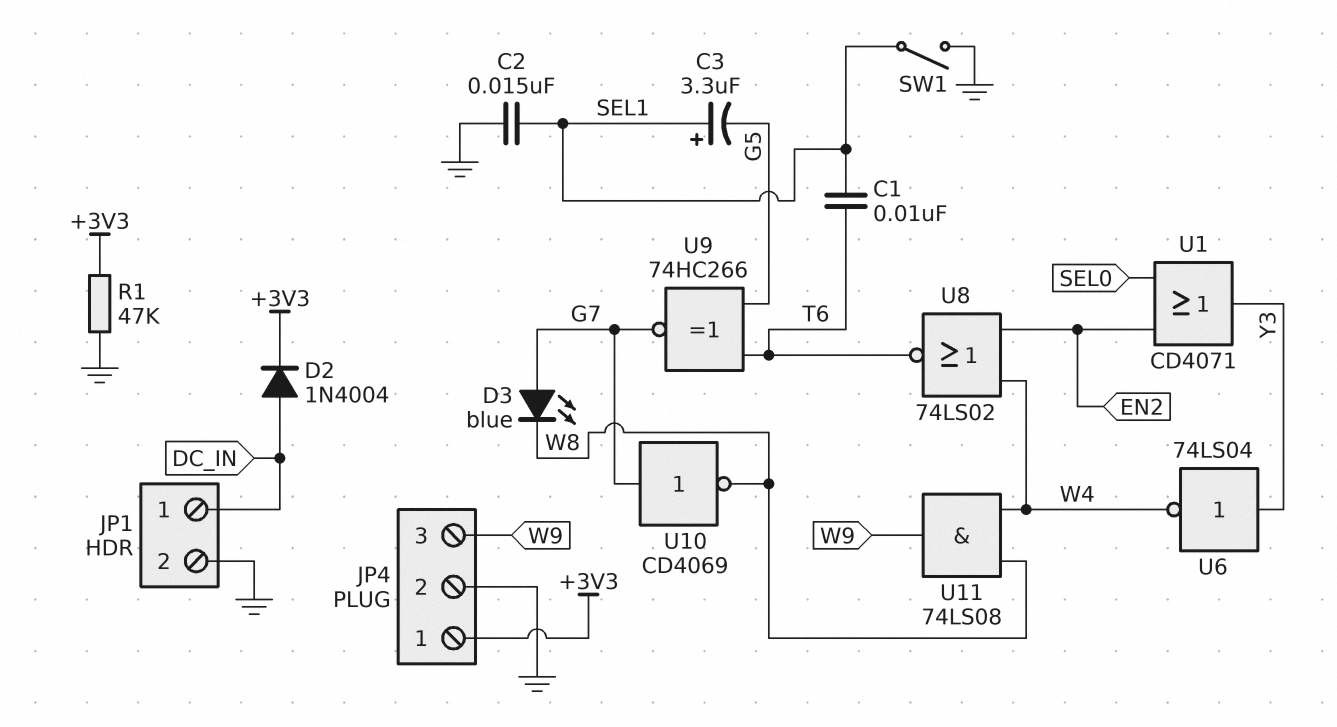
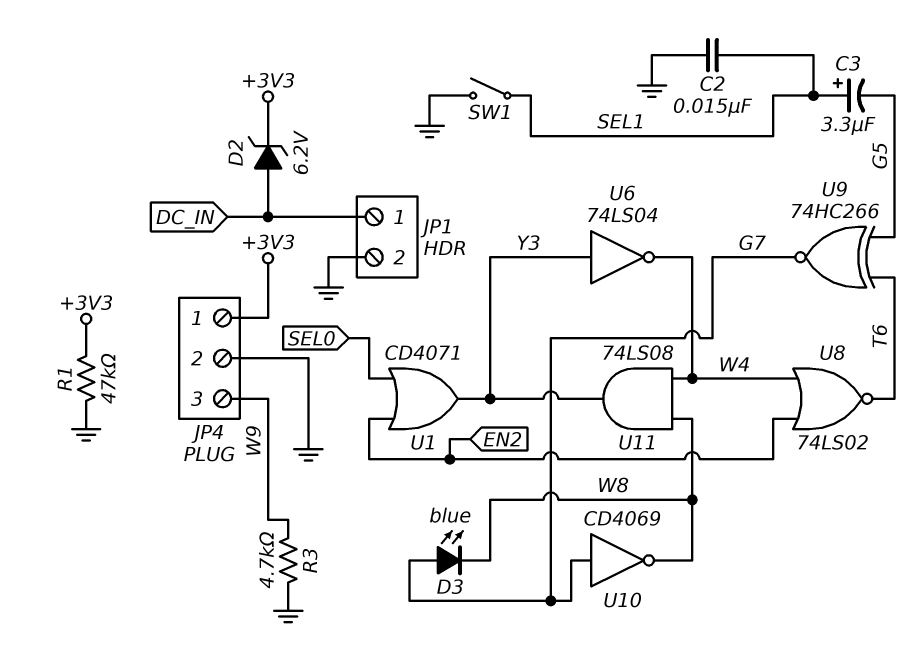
C1: 10nF (SEL1, T6) -> none
D2: diode 1N4004 (A DC_IN, K +3V3) -> zener 6.2V (A DC_IN, K +3V3)
R3: none -> 4.7k (GND, W9)
U11: AND 74LS08 (in W4, in W8, out W9) -> AND 74LS08 (in W4, in W8, out Y3)

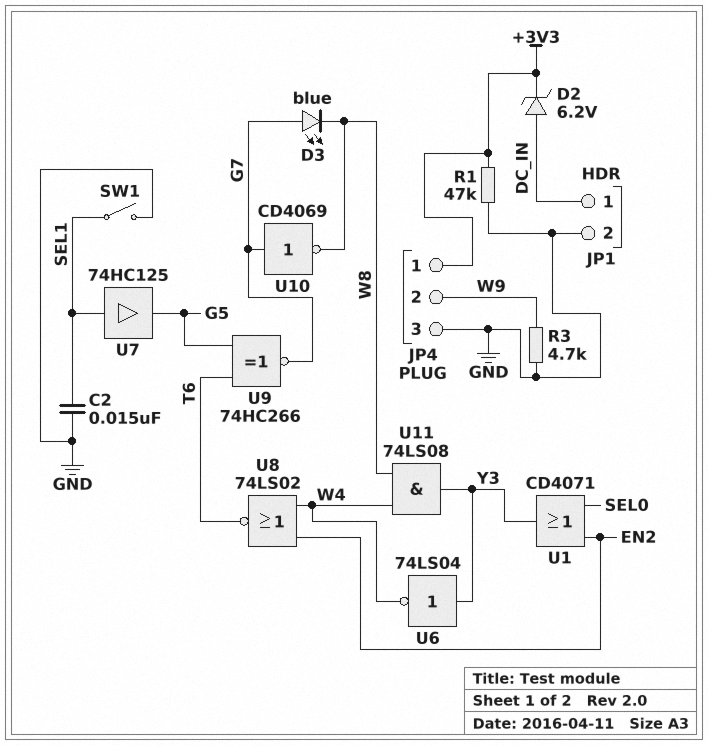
C3: 3.3uF (plus SEL1, minus G5) -> none
JP4 pin 2: GND -> W9
JP4 pin 3: W9 -> GND
U7: none -> buffer 74HC125 (in SEL1, out G5)

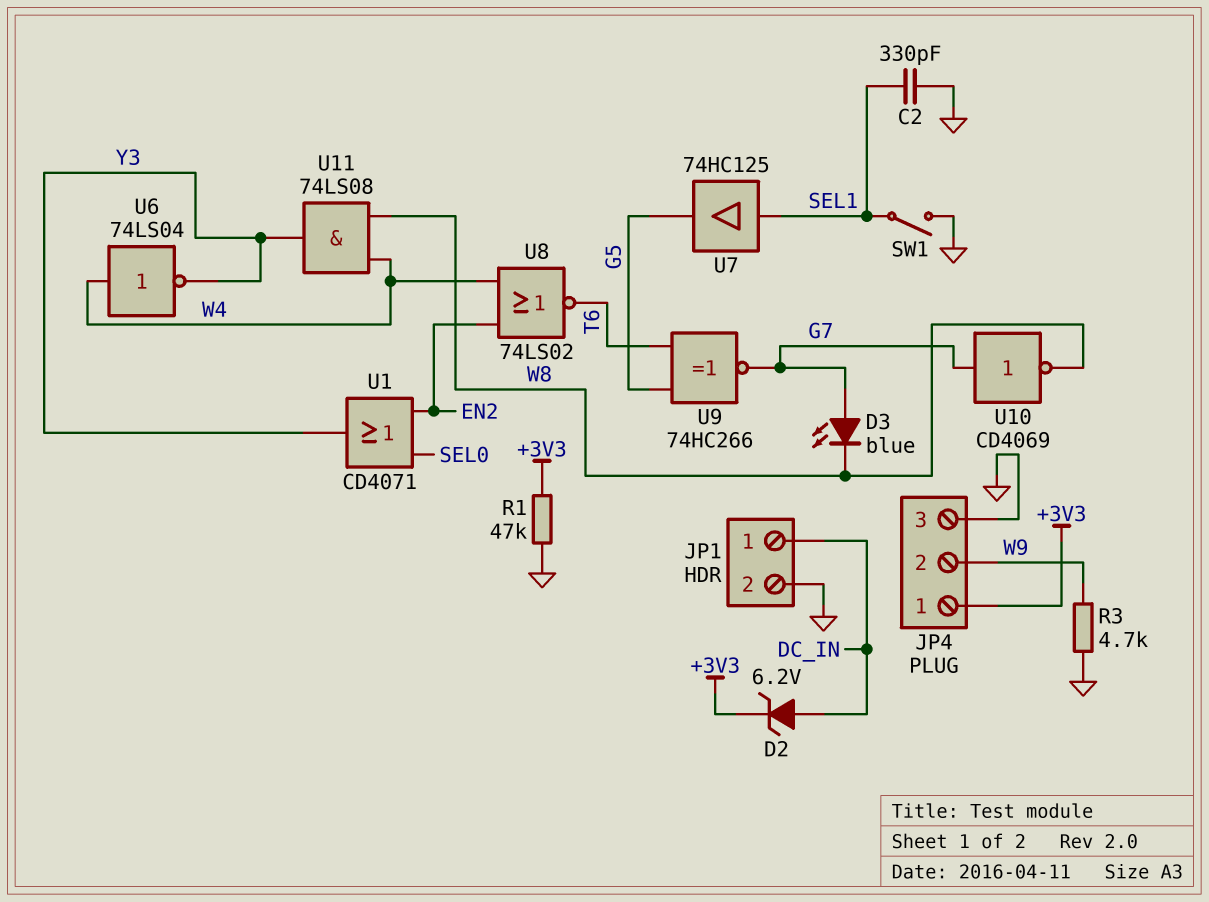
C2: 15nF (GND, SEL1) -> 330pF (GND, SEL1)
U6: NOT 74LS04 (in Y3, out W4) -> NOT 74LS04 (in W4, out Y3)

